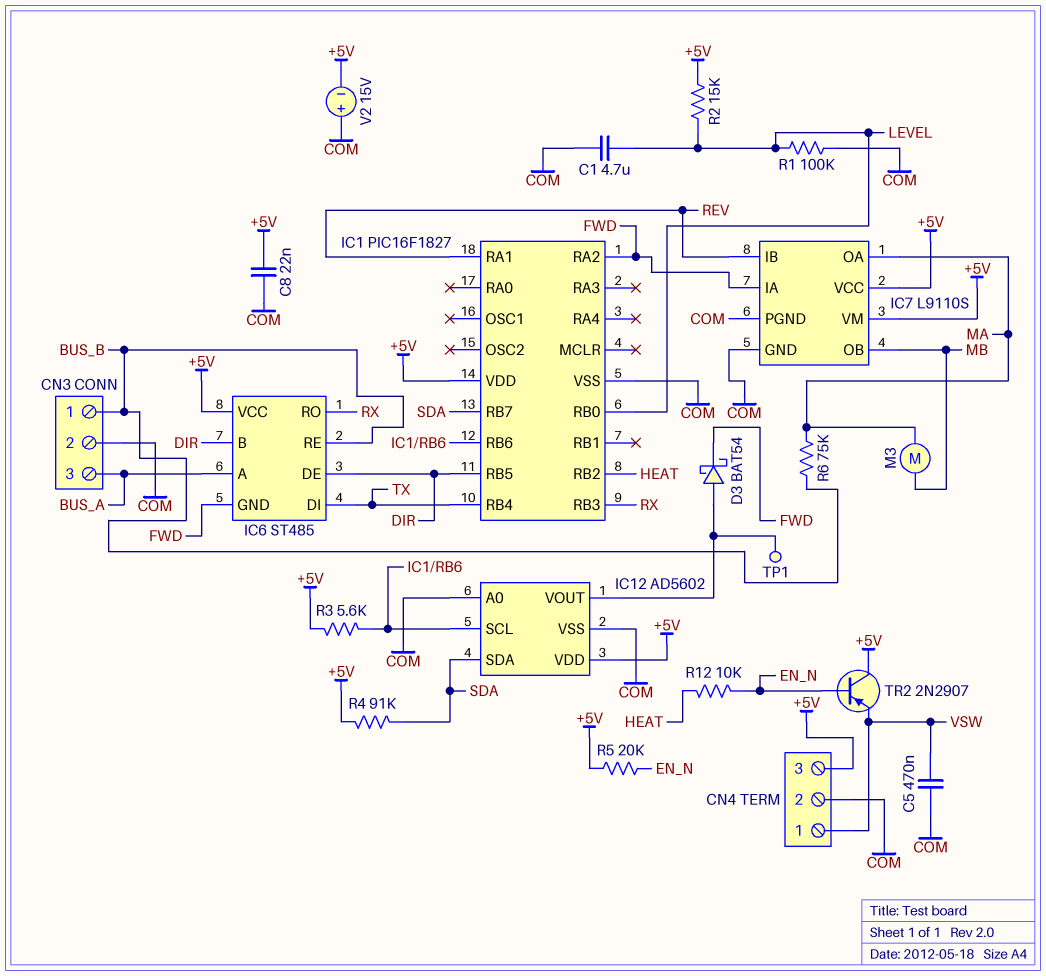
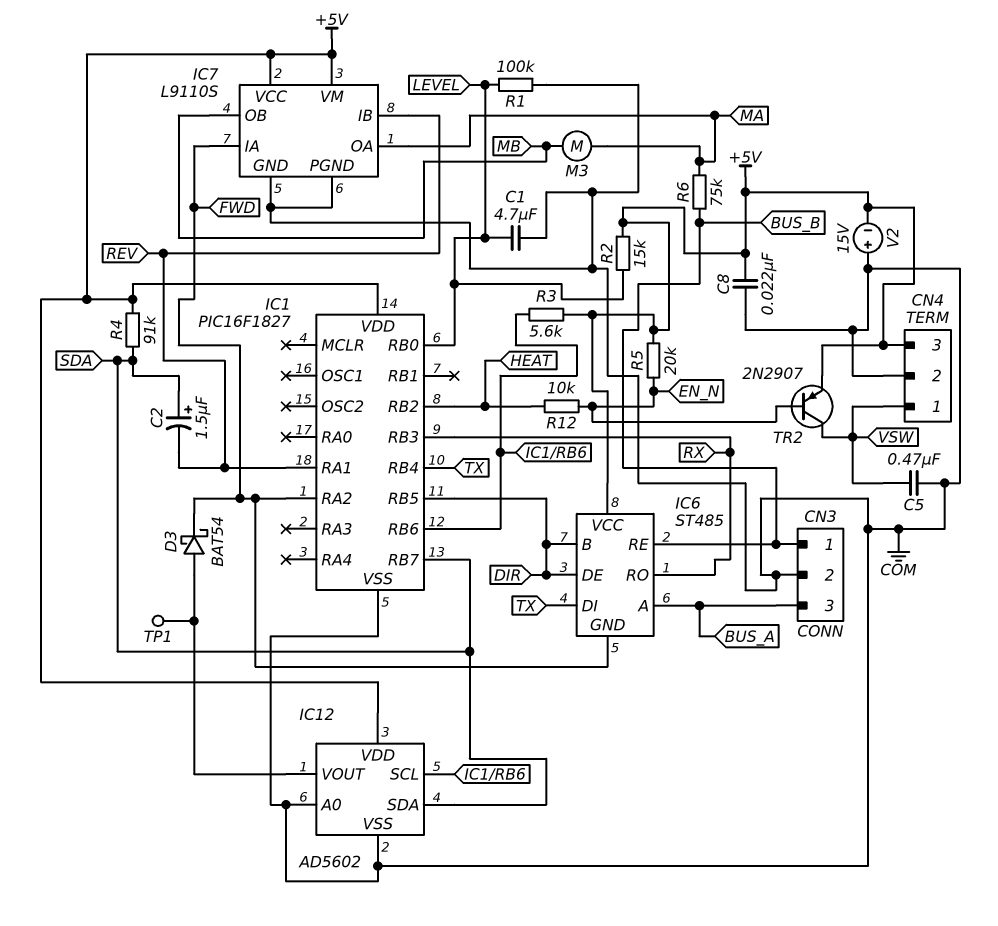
C2: none -> 1.5uF (plus SDA, minus REV)
TR2: PNP 2N2907 (B EN_N, C +5V, E VSW) -> PNP 2N2907 (B EN_N, C VSW, E +5V)

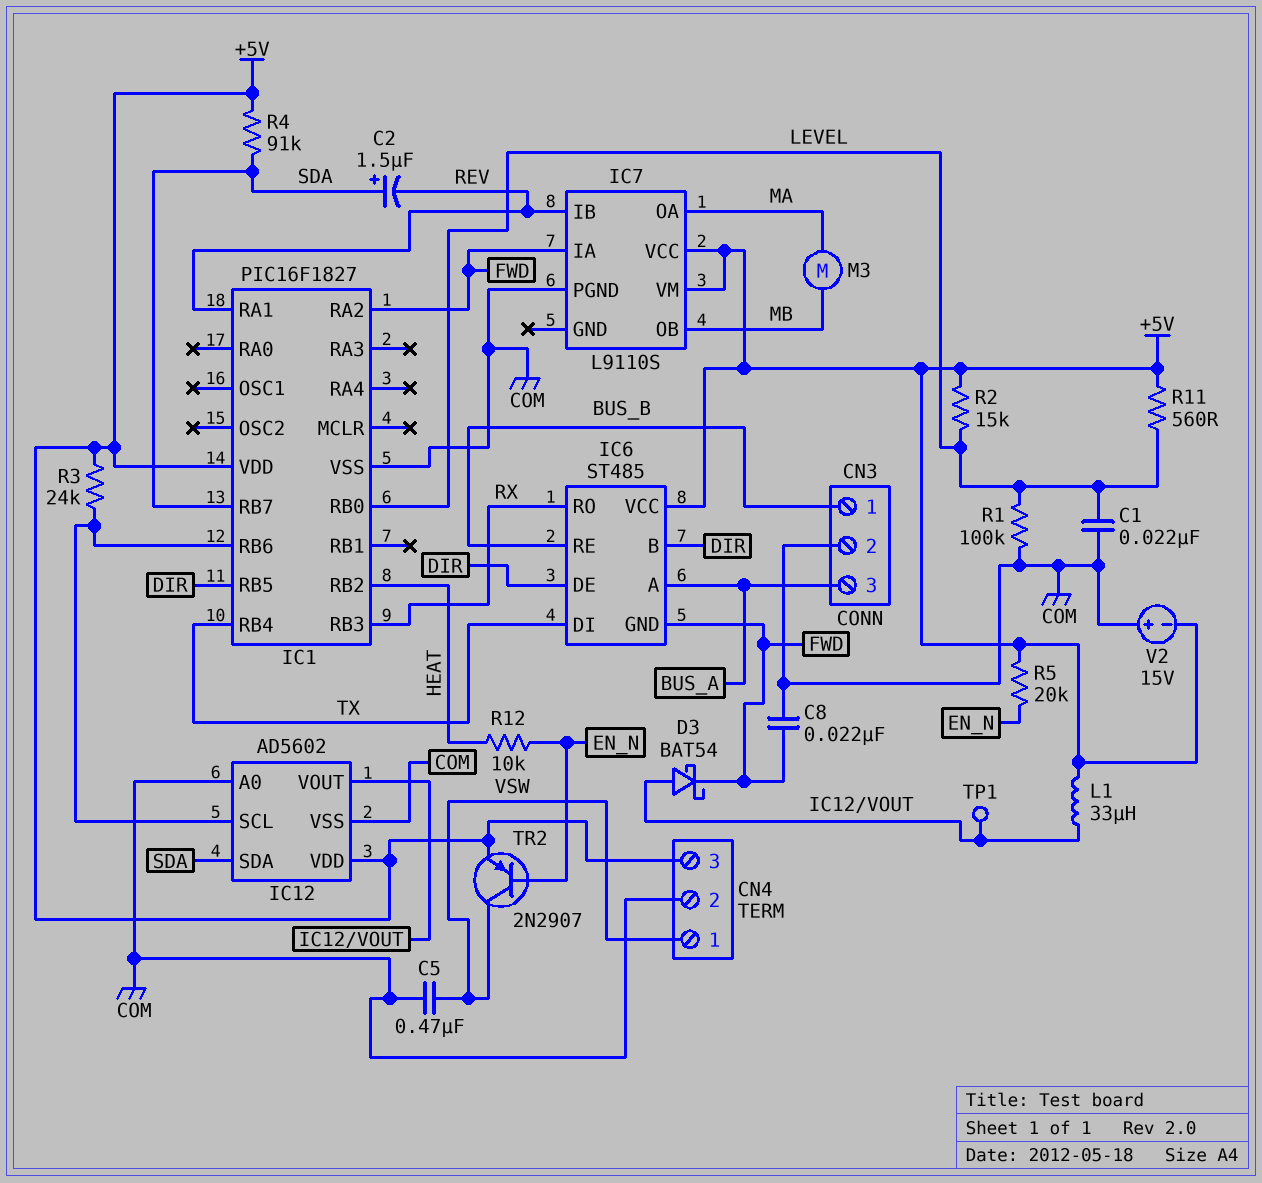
C1: 4.7uF (COM, LEVEL) -> 22nF (COM, LEVEL)
C8: 22nF (+5V, COM) -> 22nF (COM, FWD)
IC7 pin GND: COM -> none
L1: none -> 33uH (+5V, IC12/VOUT)
R3: 5.6k (+5V, IC1/RB6) -> 24k (+5V, IC1/RB6)
R6: 75k (BUS_B, MA) -> none
R11: none -> 560 (+5V, LEVEL)

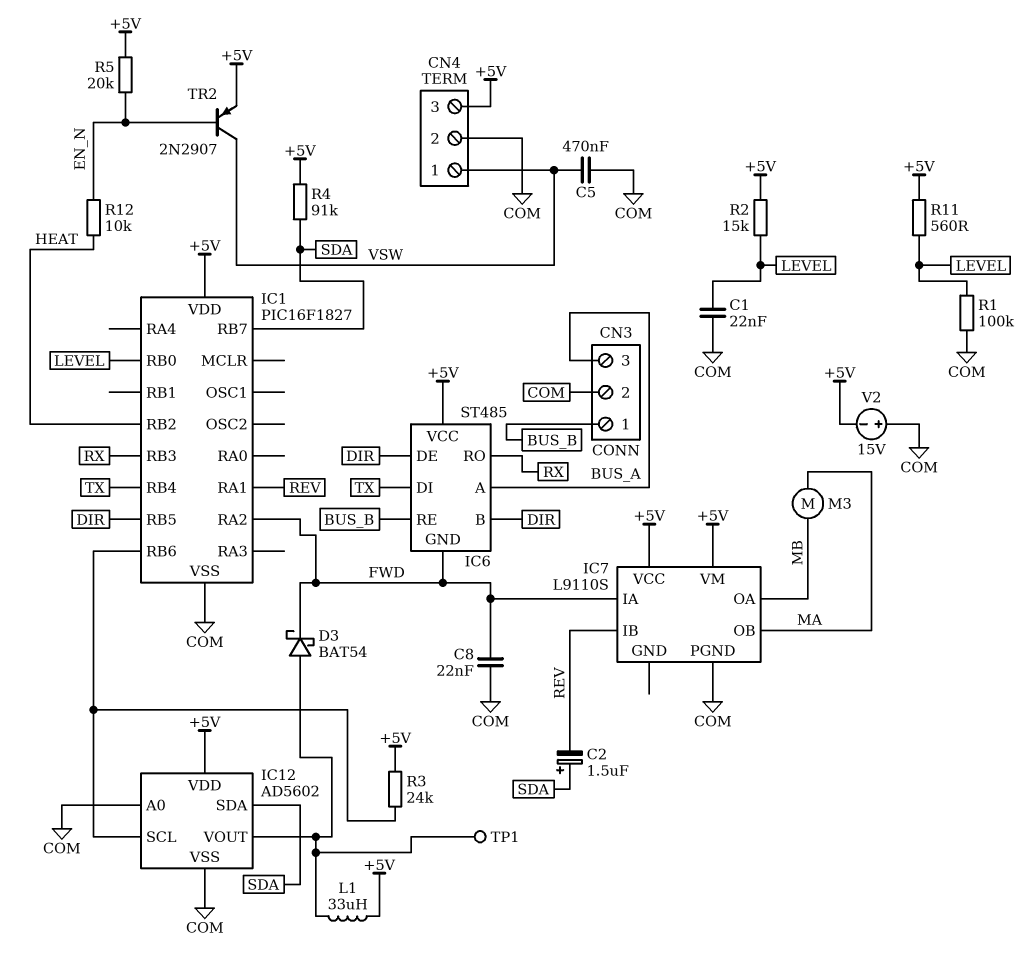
IC7 pin OA: MA -> MB
IC7 pin OB: MB -> MA

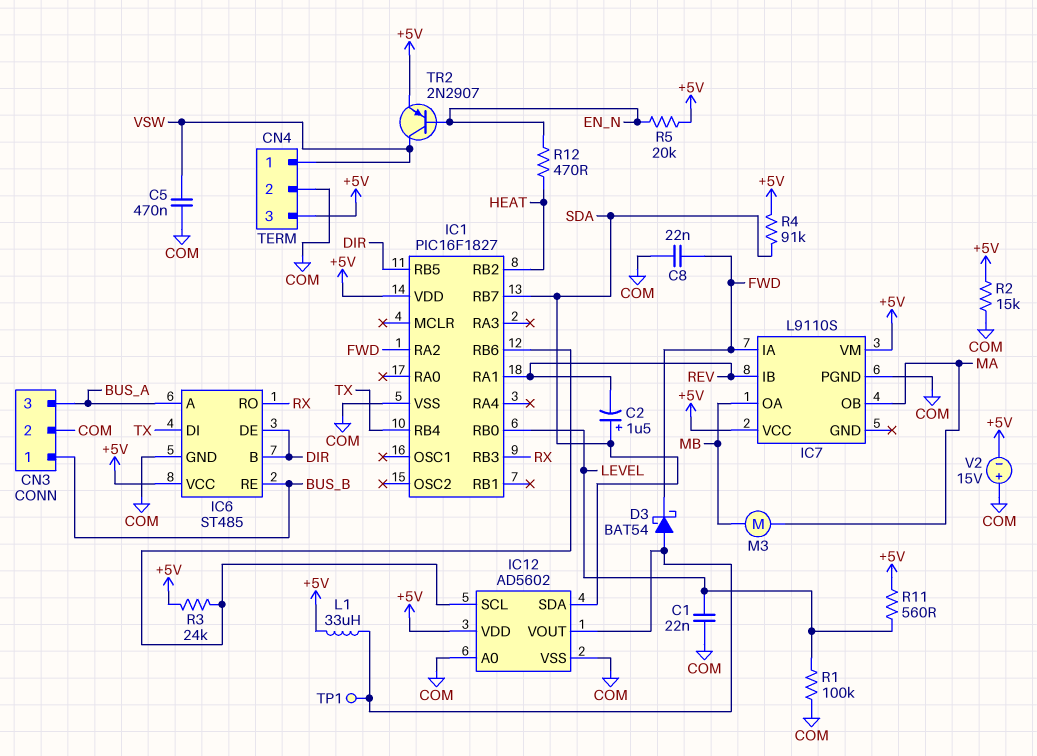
IC6 pin GND: FWD -> COM
R2: 15k (+5V, LEVEL) -> 15k (+5V, COM)
R12: 10k (EN_N, HEAT) -> 470 (EN_N, HEAT)

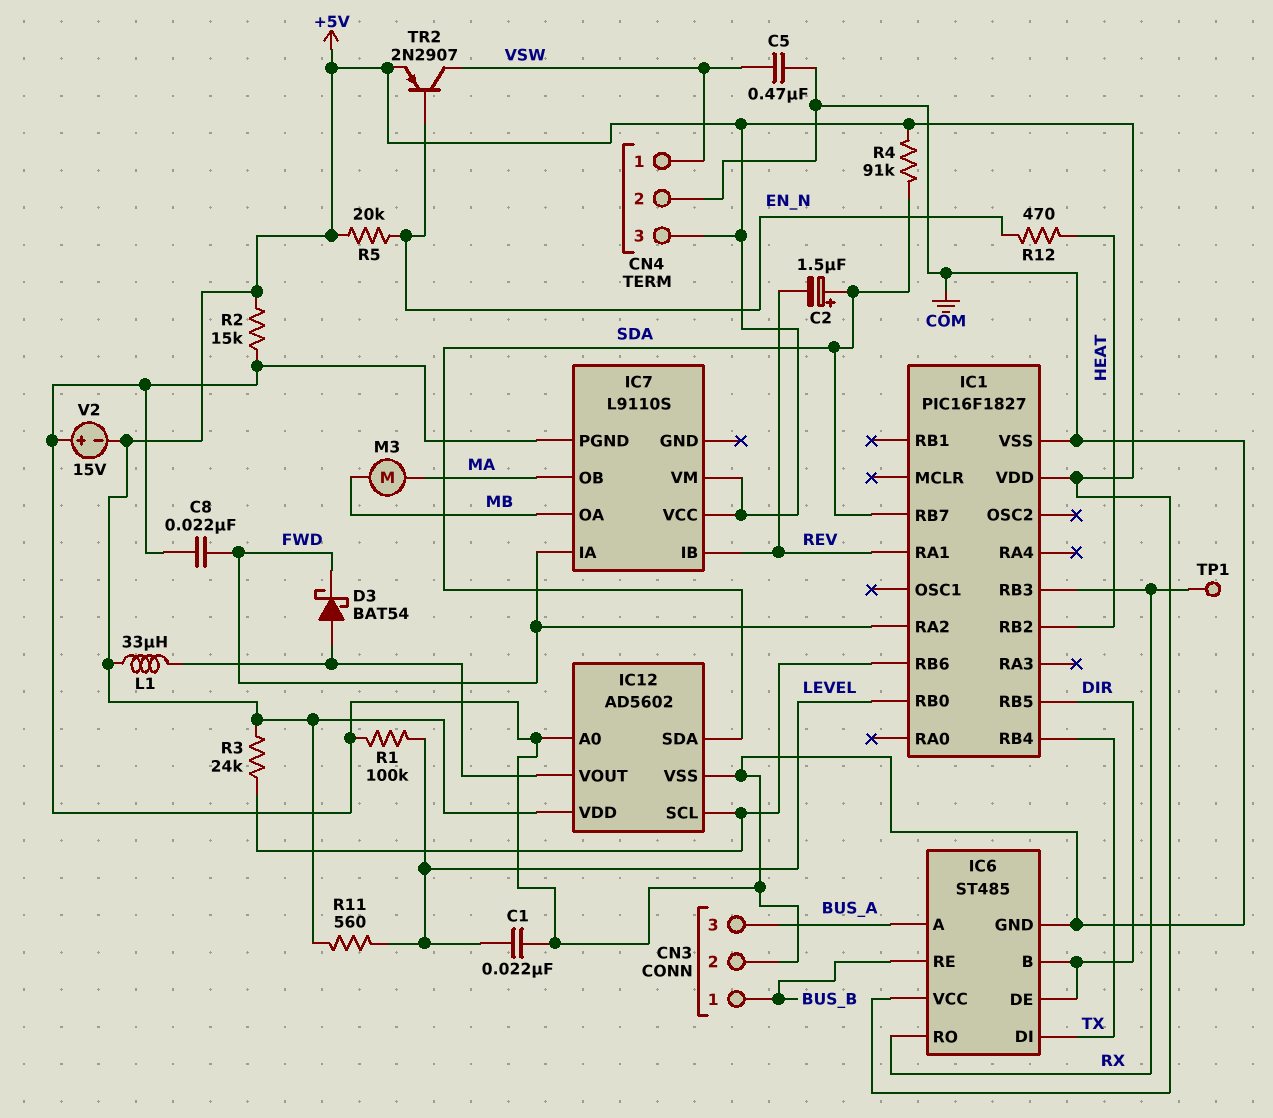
TP1: test point (IC12/VOUT) -> test point (RX)

